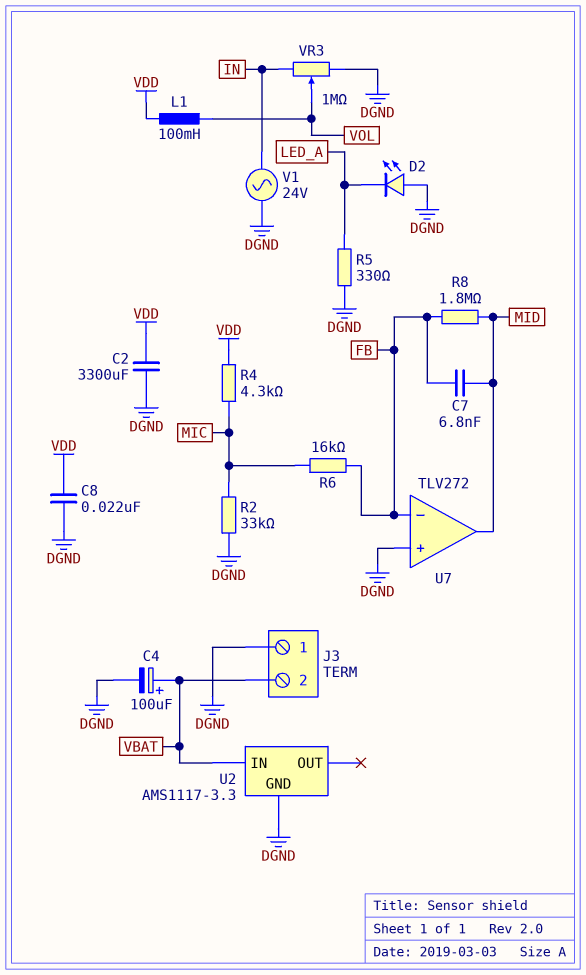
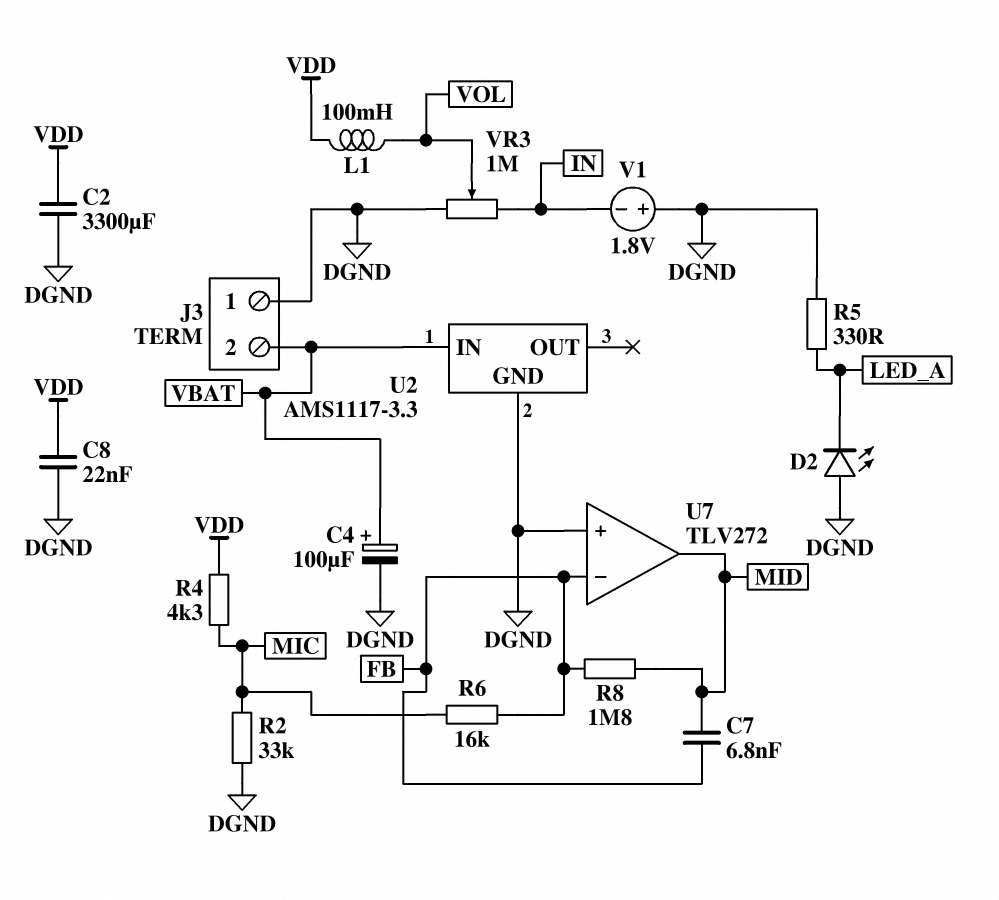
V1: AC 24V (DGND, IN) -> 1.8V (plus DGND, minus IN)

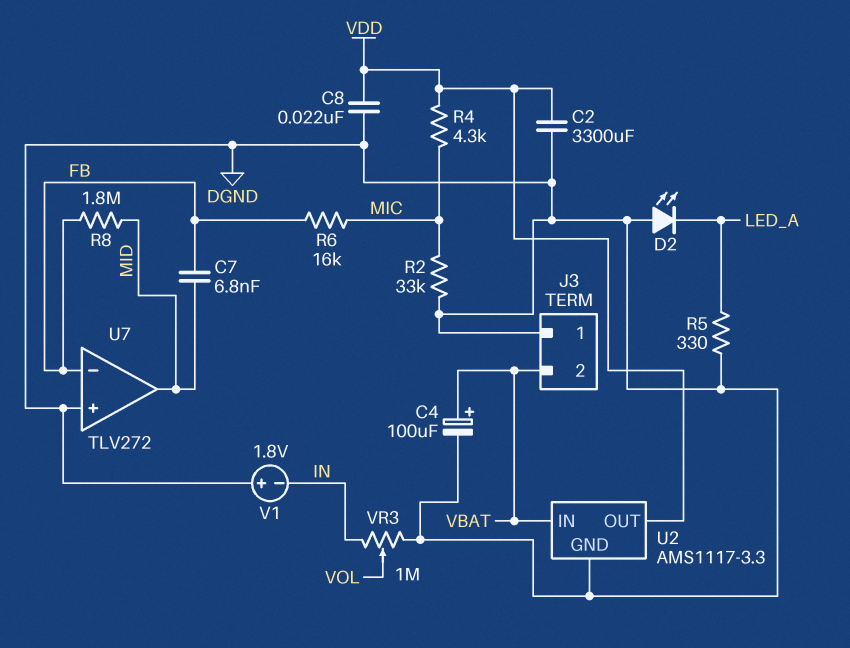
L1: 100mH (VDD, VOL) -> none
U2 pin OUT: none -> VDD

